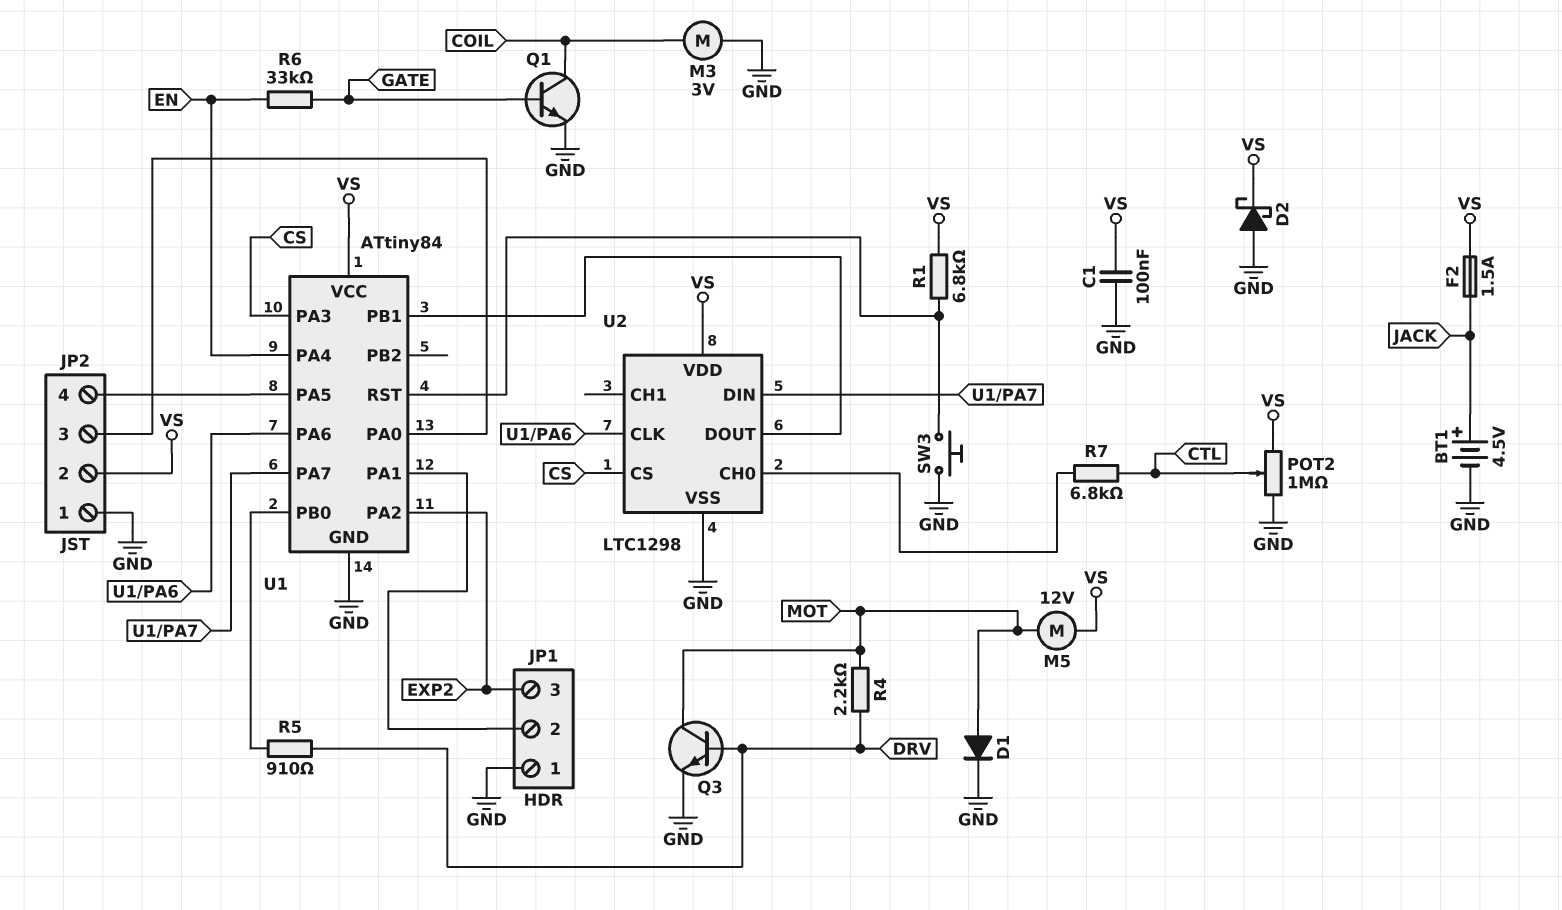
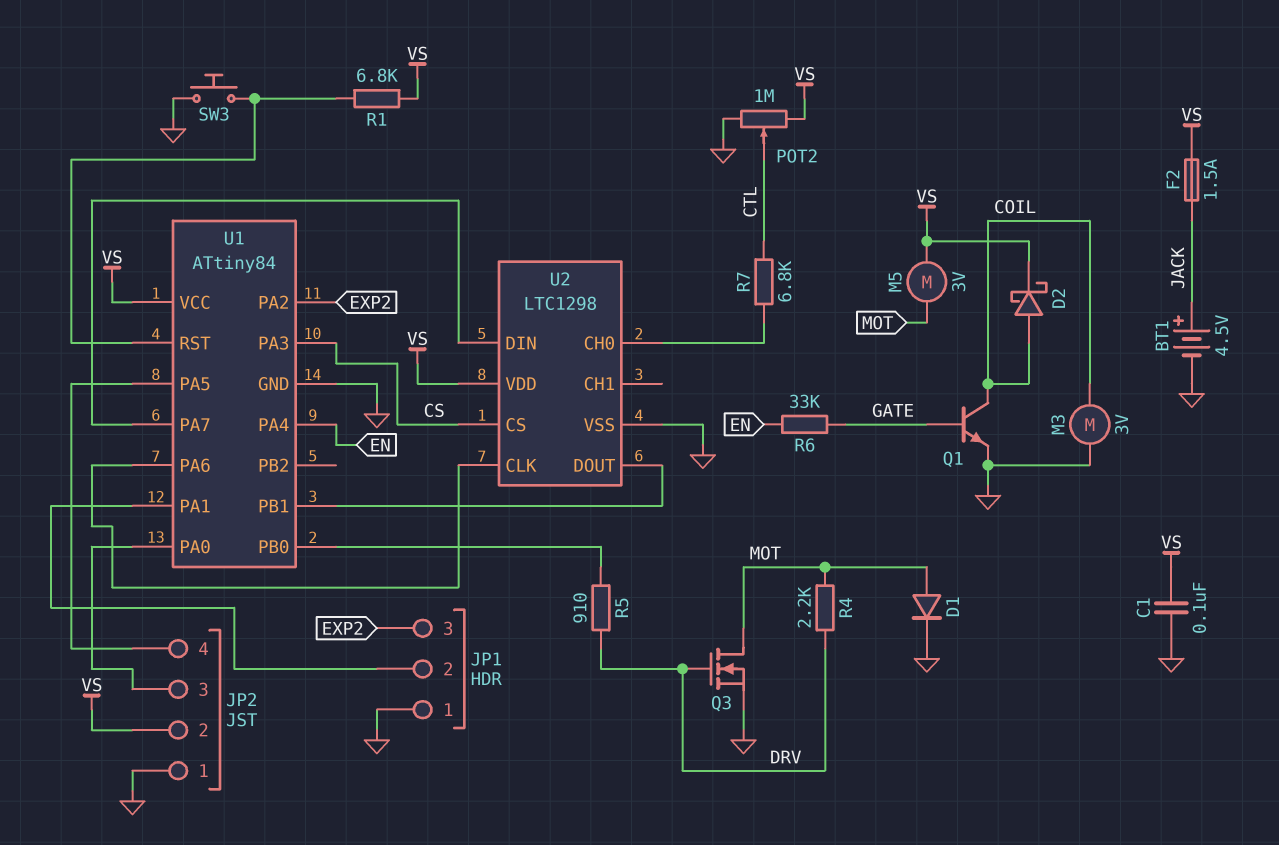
D2: schottky (A GND, K VS) -> schottky (A COIL, K VS)
M5: motor 12V (MOT, VS) -> motor 3V (MOT, VS)
Q3: NPN (B DRV, C MOT, E GND) -> NMOS (G DRV, D MOT, S GND)

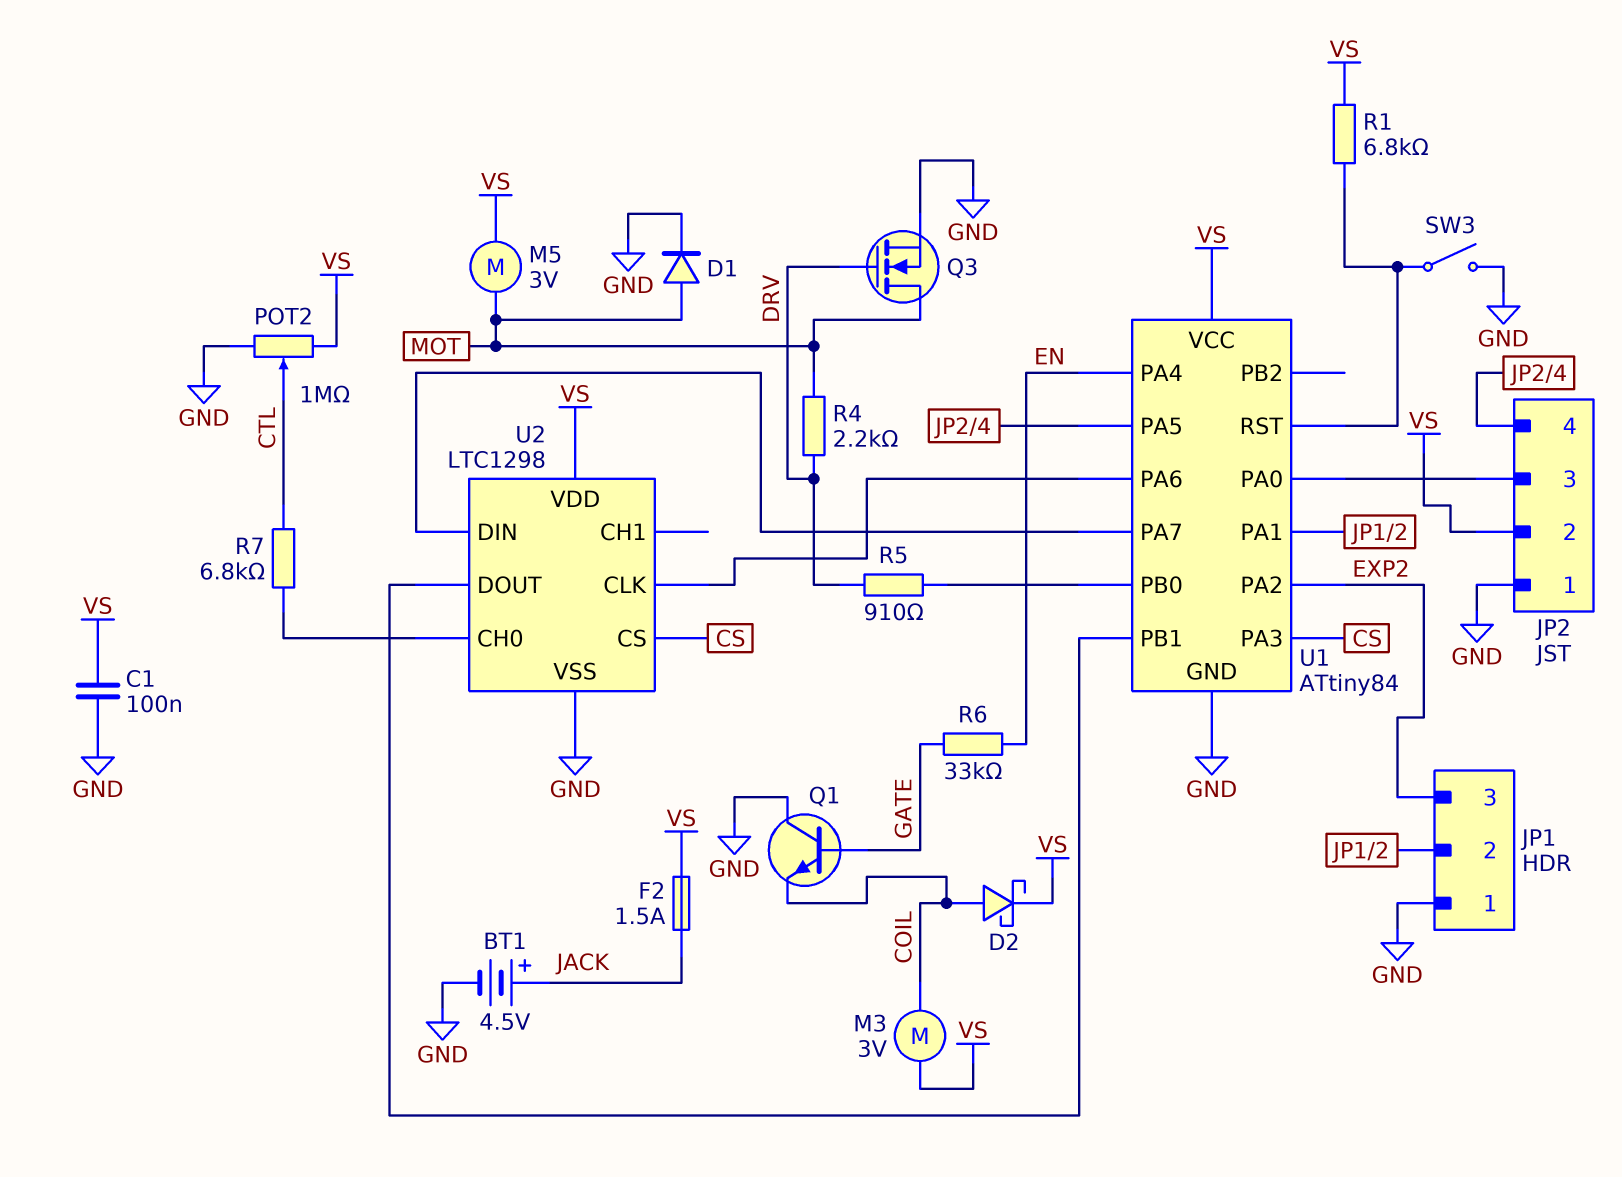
M3: motor 3V (COIL, GND) -> motor 3V (COIL, VS)
Q1: NPN (B GATE, C COIL, E GND) -> NPN (B GATE, C GND, E COIL)
SW3: button (GND, U1/RST) -> switch (GND, U1/RST)

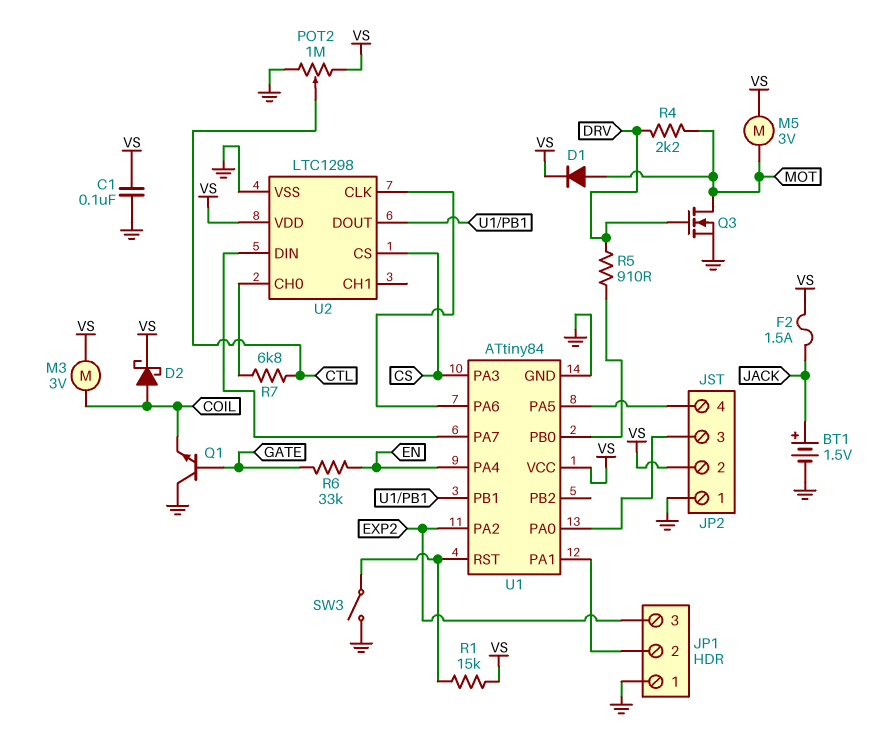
BT1: 4.5V (plus JACK, minus GND) -> 1.5V (plus JACK, minus GND)
D1: diode (A MOT, K GND) -> diode (A MOT, K VS)
R1: 6.8k (U1/RST, VS) -> 15k (U1/RST, VS)

